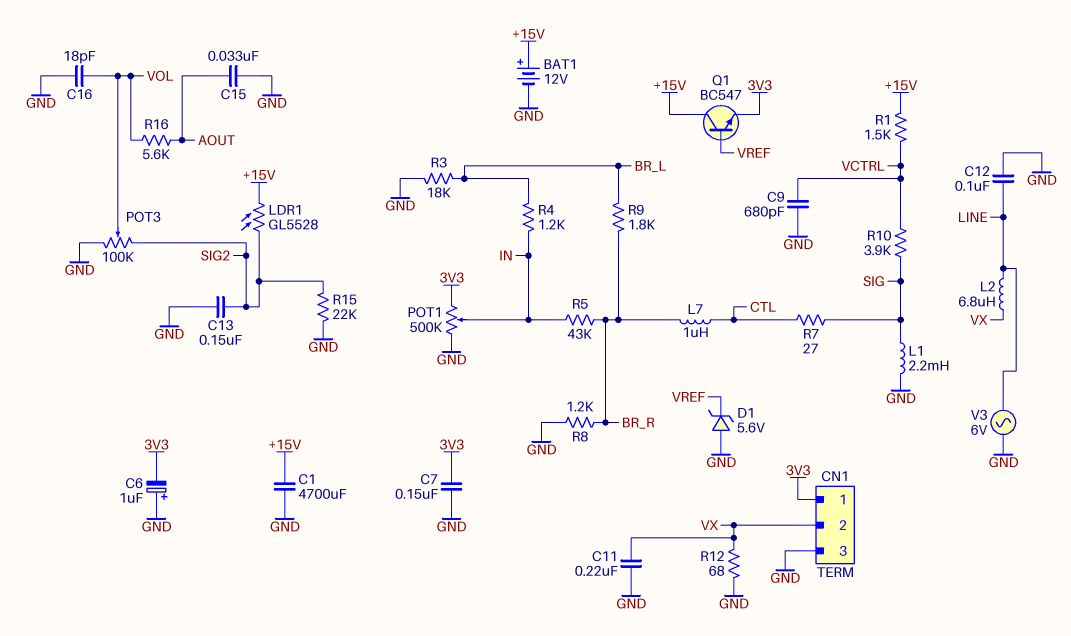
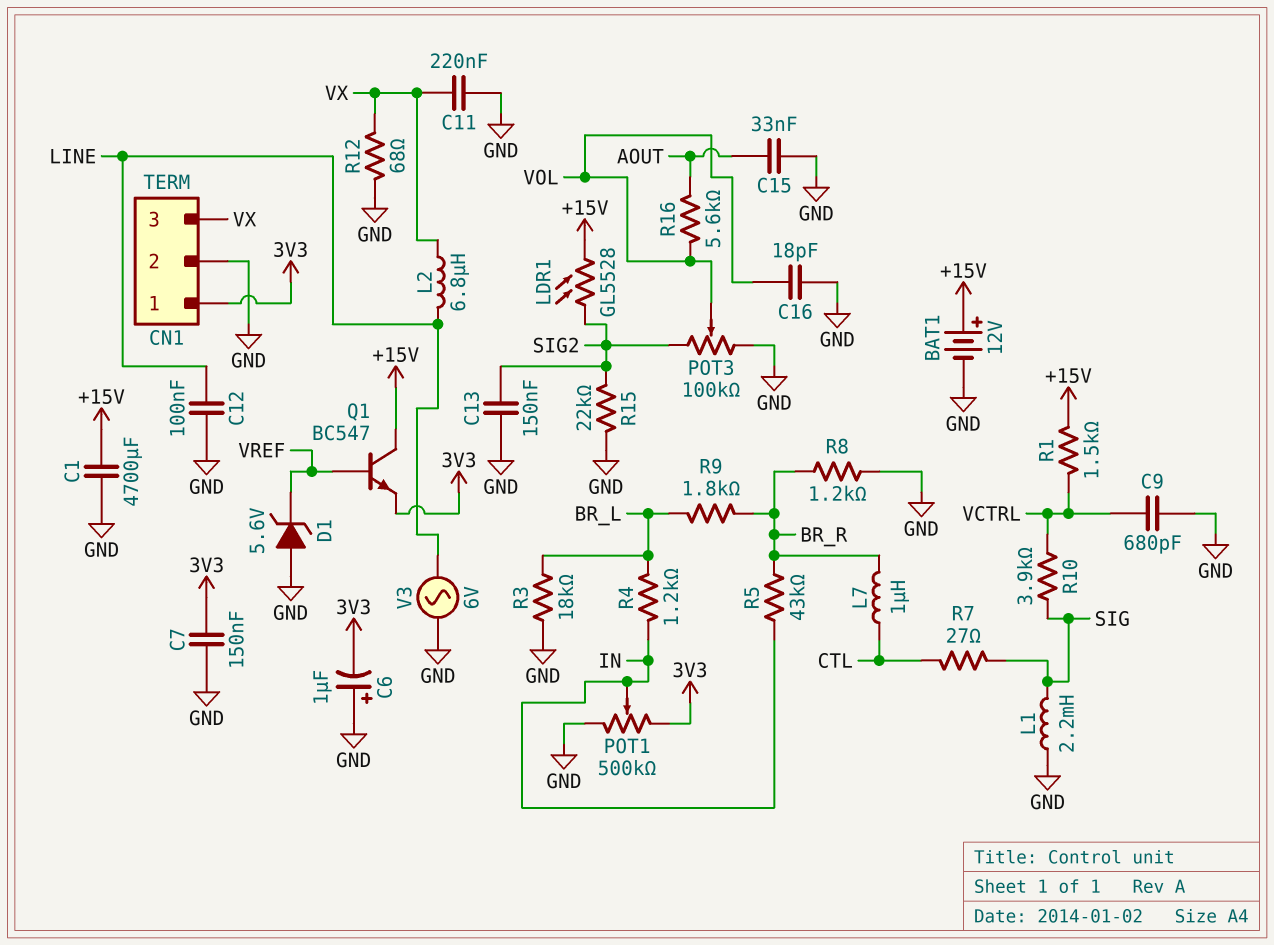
CN1 pin 2: VX -> GND
CN1 pin 3: GND -> VX

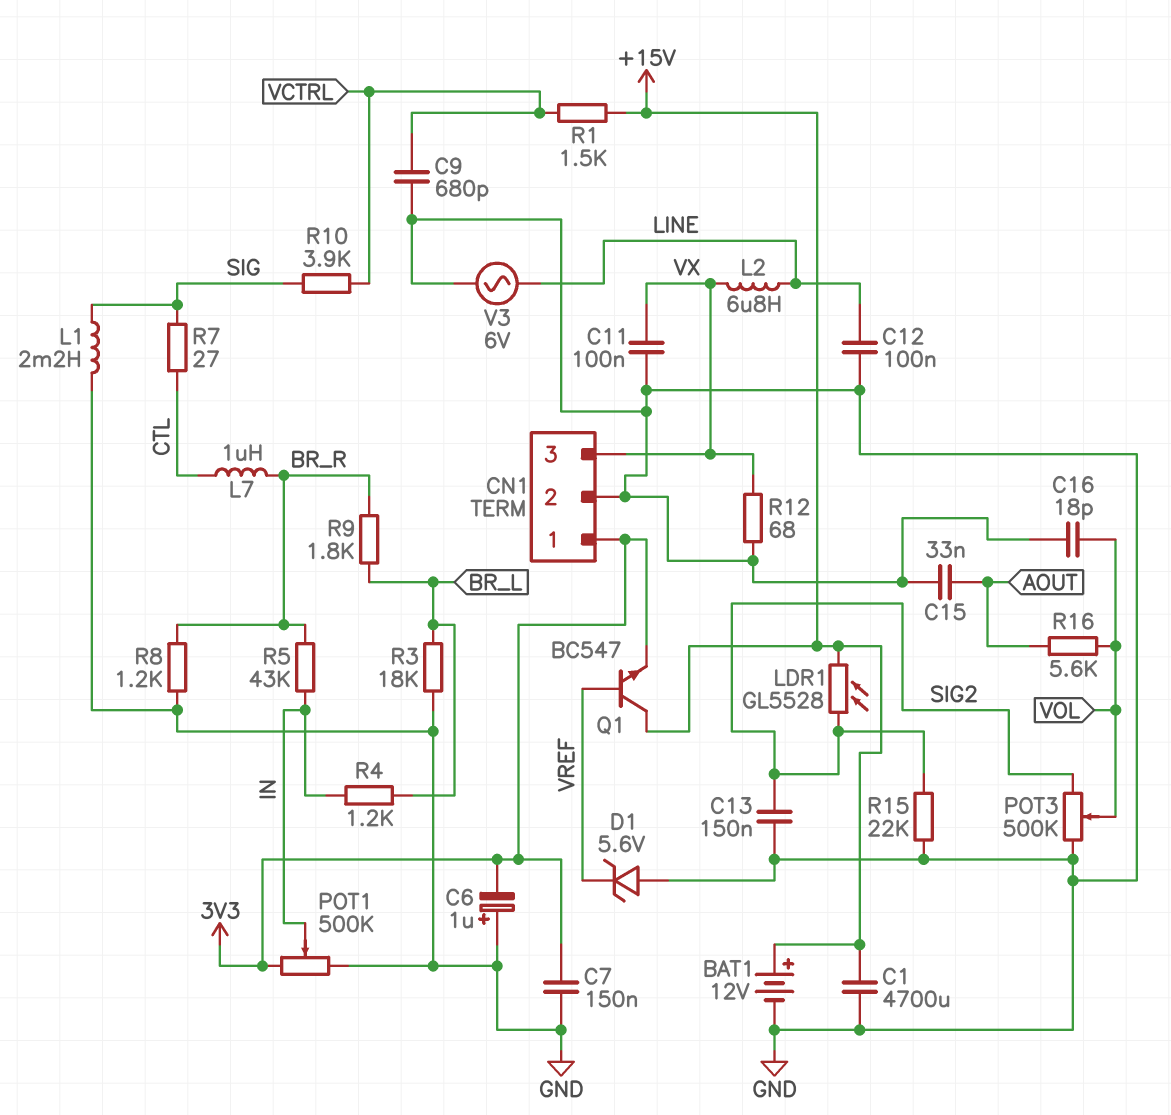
C11: 220nF (GND, VX) -> 100nF (GND, VX)
POT3: 100k (GND, SIG2, wiper VOL) -> 500k (GND, SIG2, wiper VOL)

